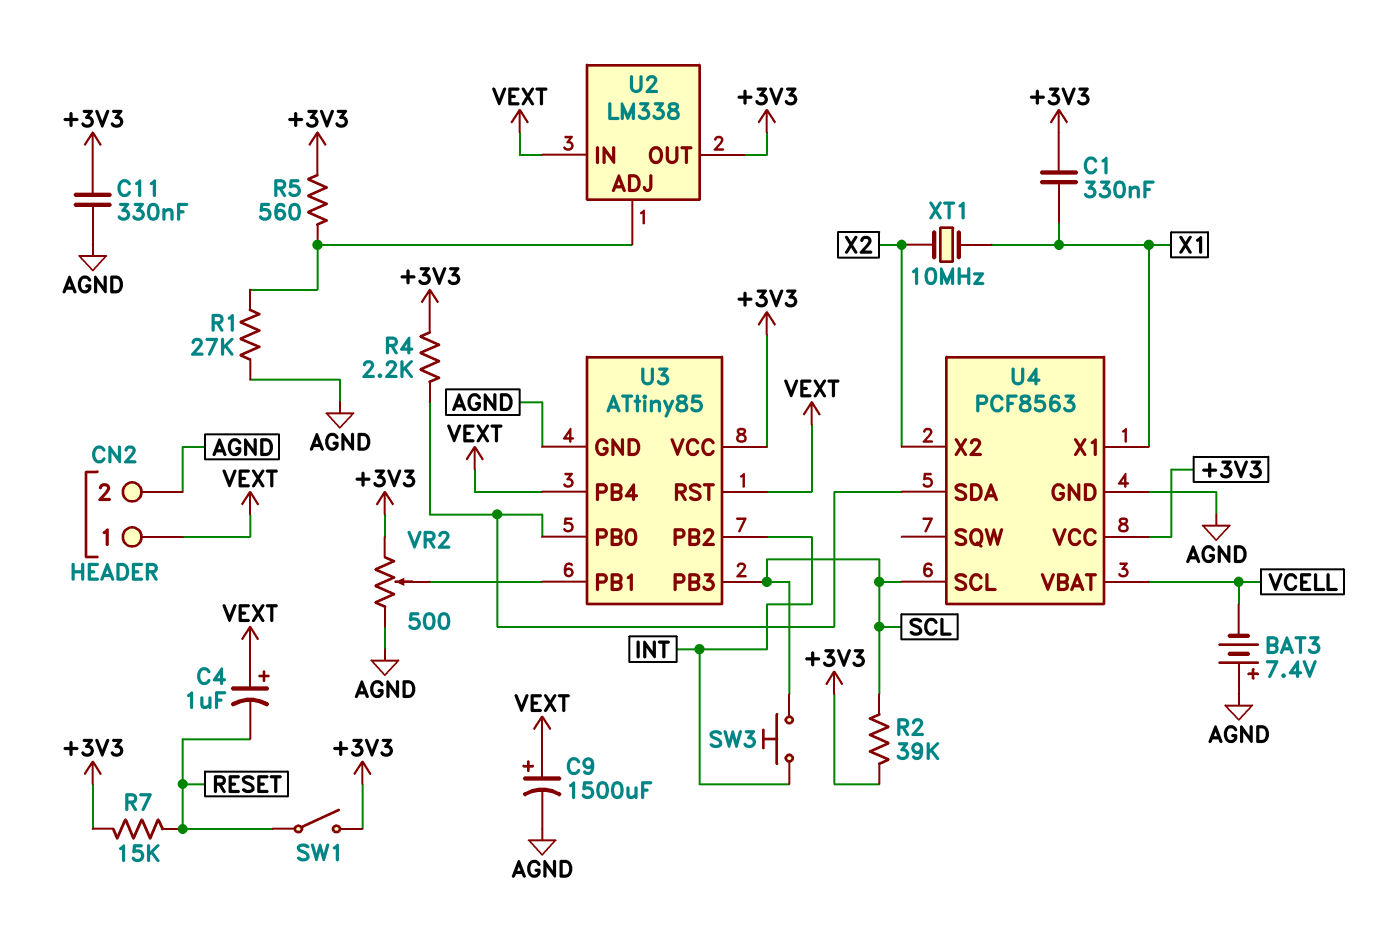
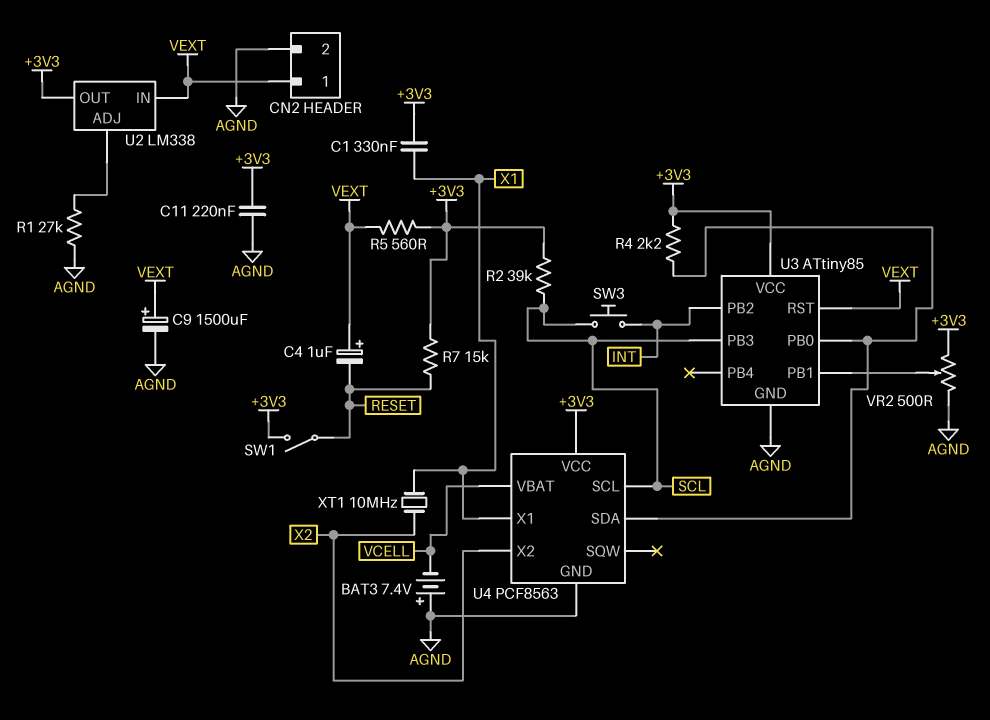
C11: 330nF (+3V3, AGND) -> 220nF (+3V3, AGND)
R5: 560 (+3V3, U2/ADJ) -> 560 (+3V3, VEXT)
U3 pin PB4: VEXT -> none

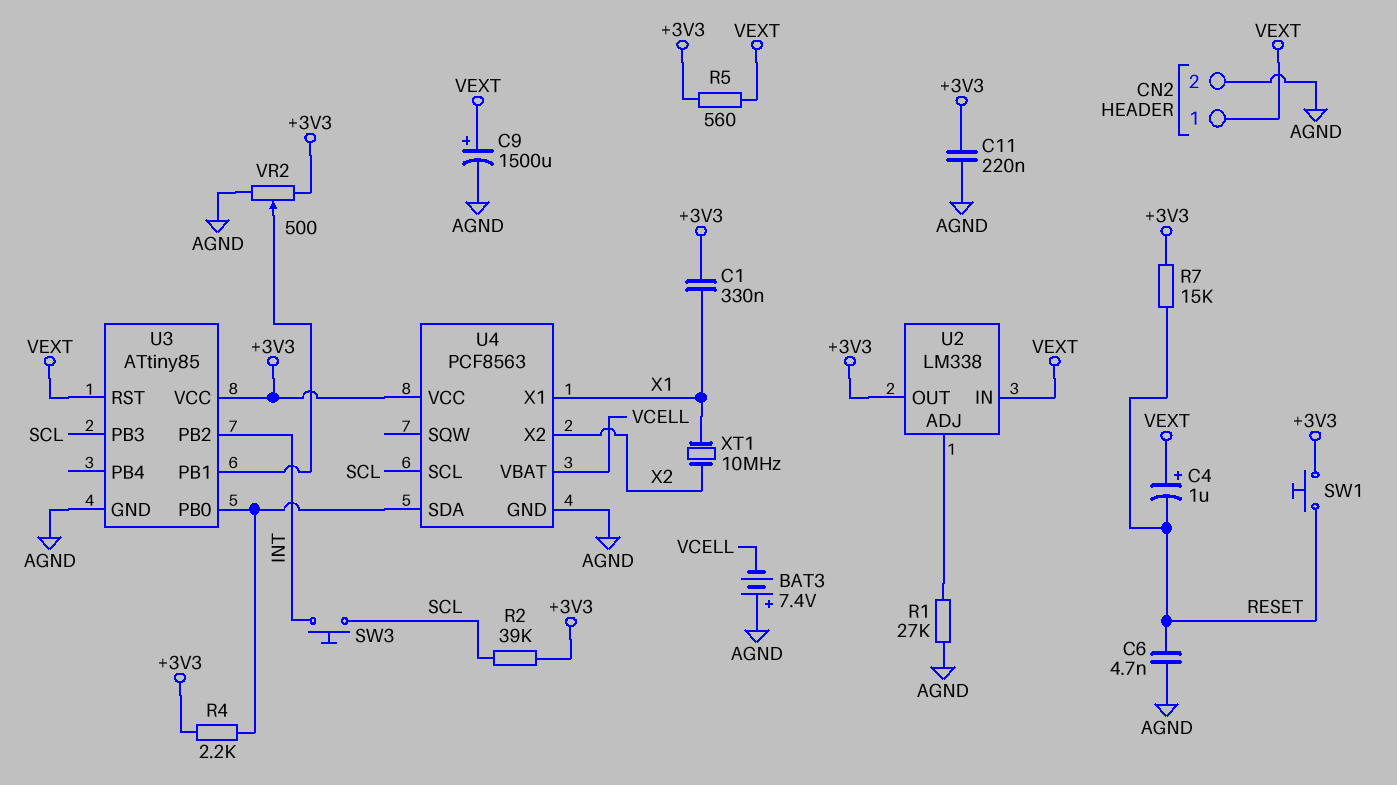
C6: none -> 4.7nF (AGND, RESET)
SW1: switch (+3V3, RESET) -> button (+3V3, RESET)

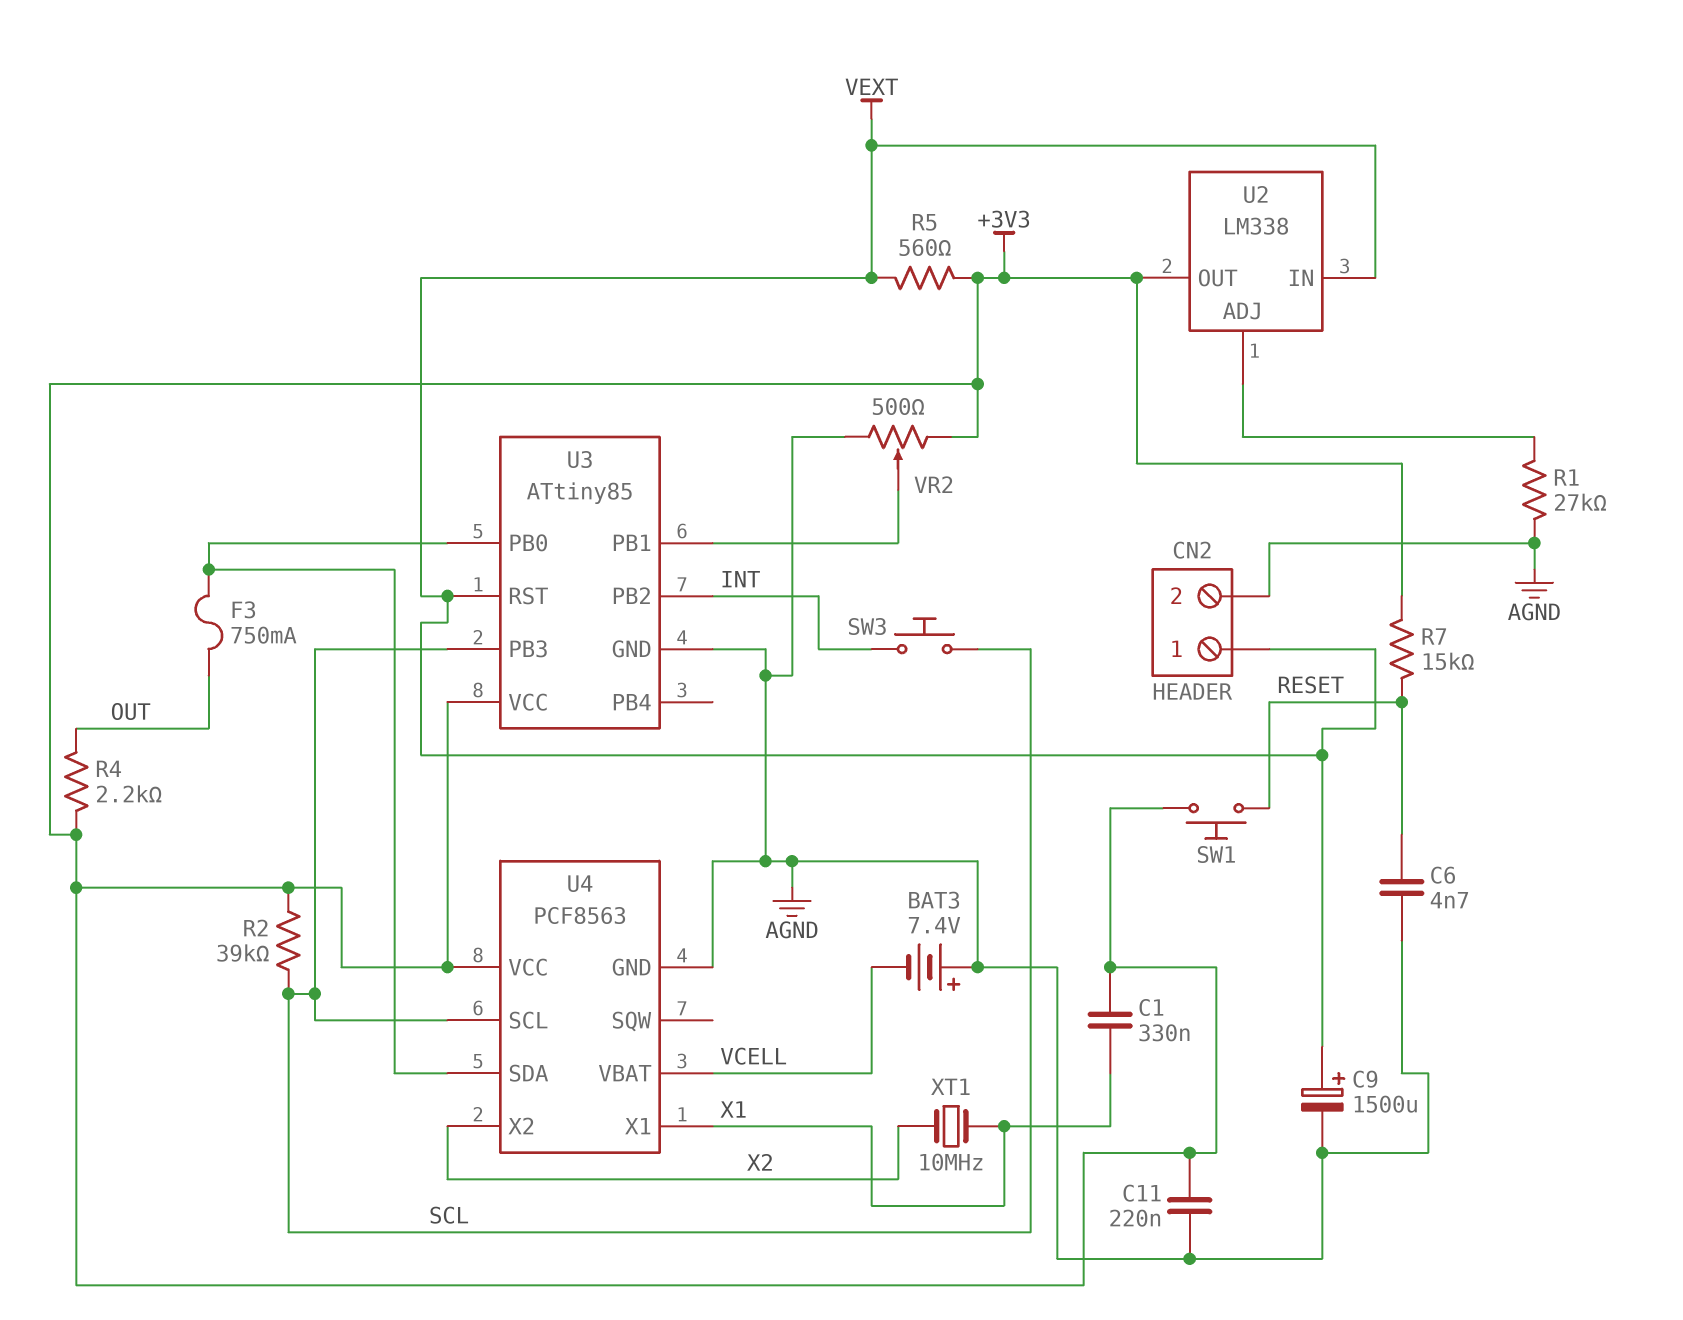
C4: 1uF (plus VEXT, minus RESET) -> none
F3: none -> 750mA (OUT, U3/PB0)
R4: 2.2k (+3V3, U3/PB0) -> 2.2k (+3V3, OUT)

